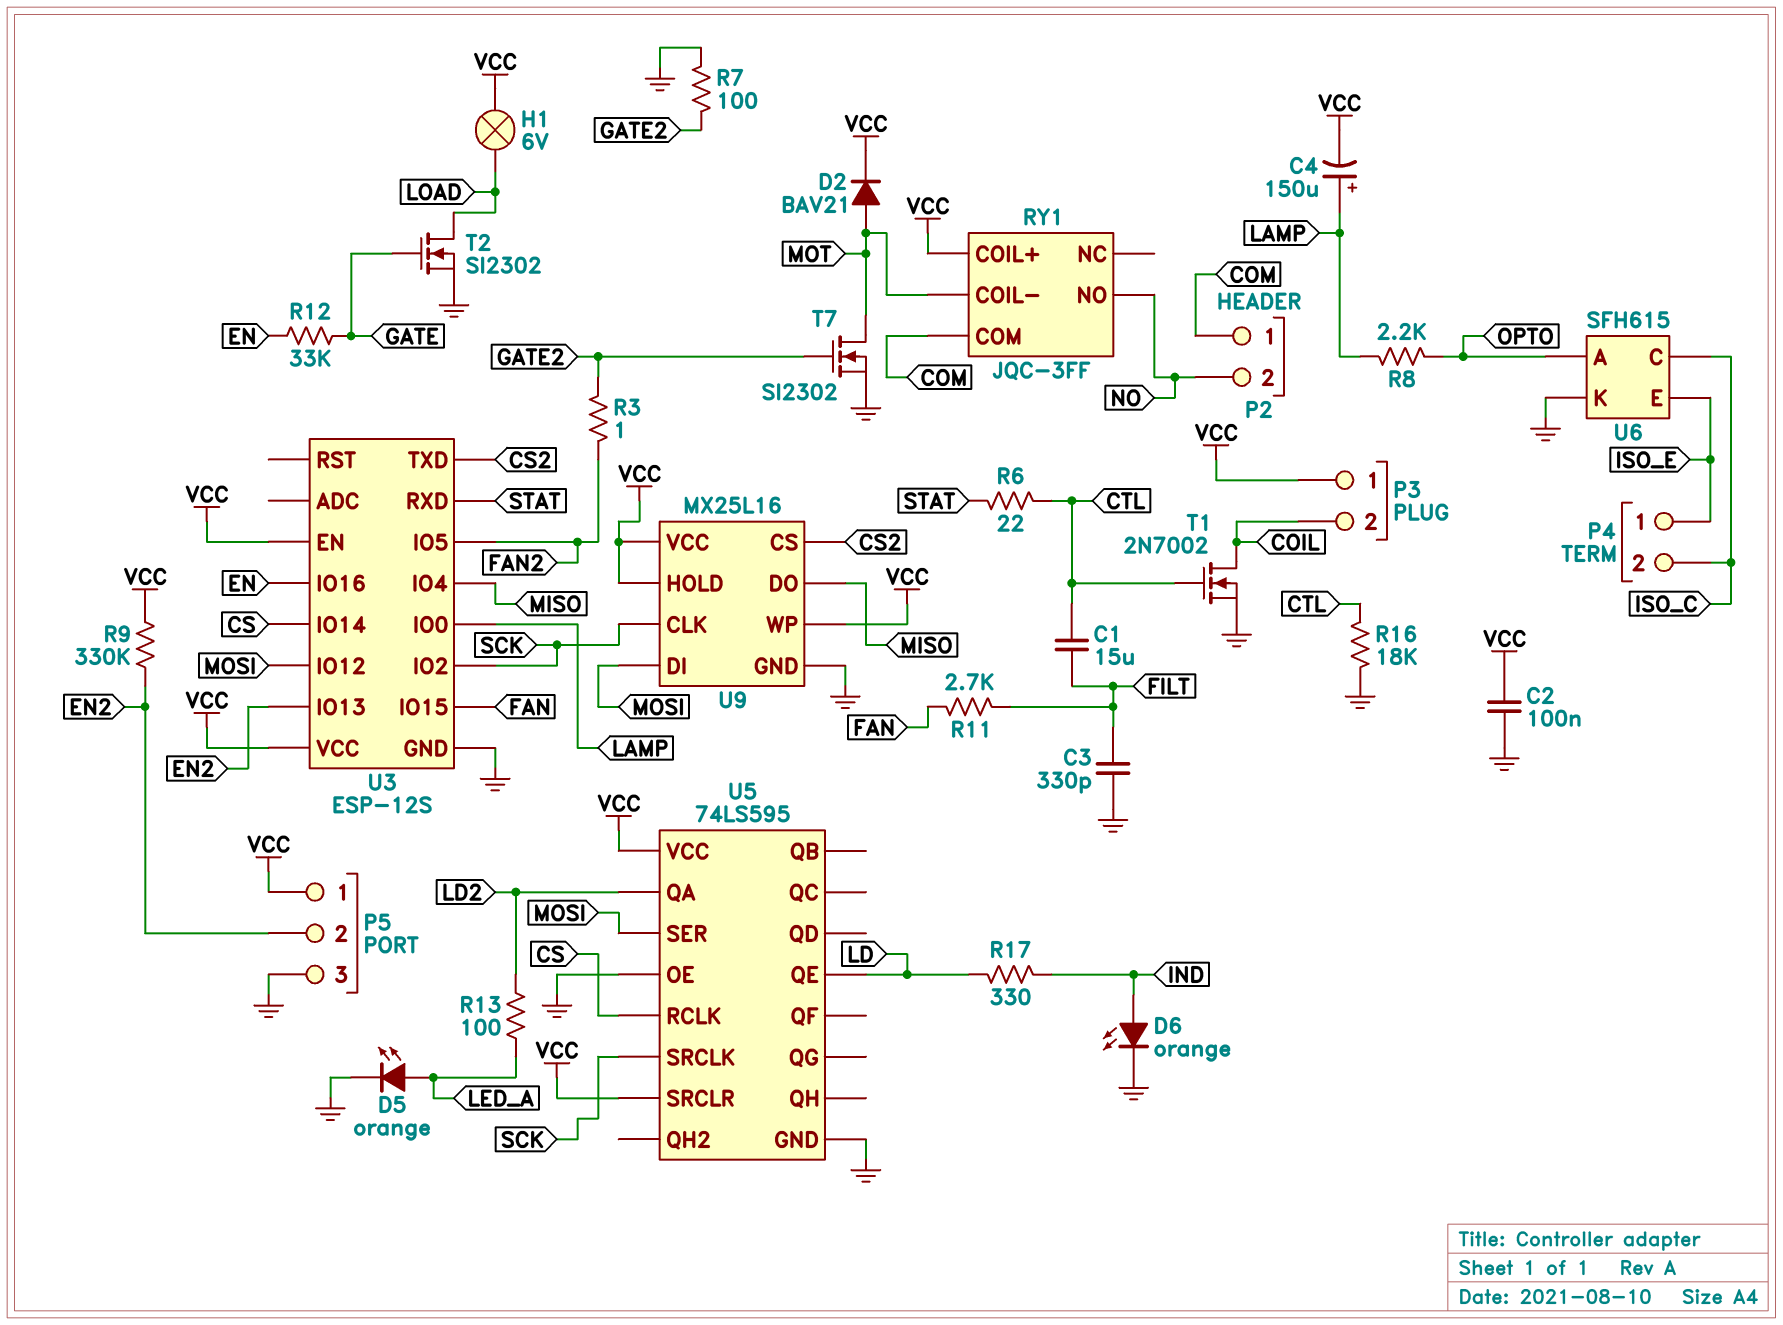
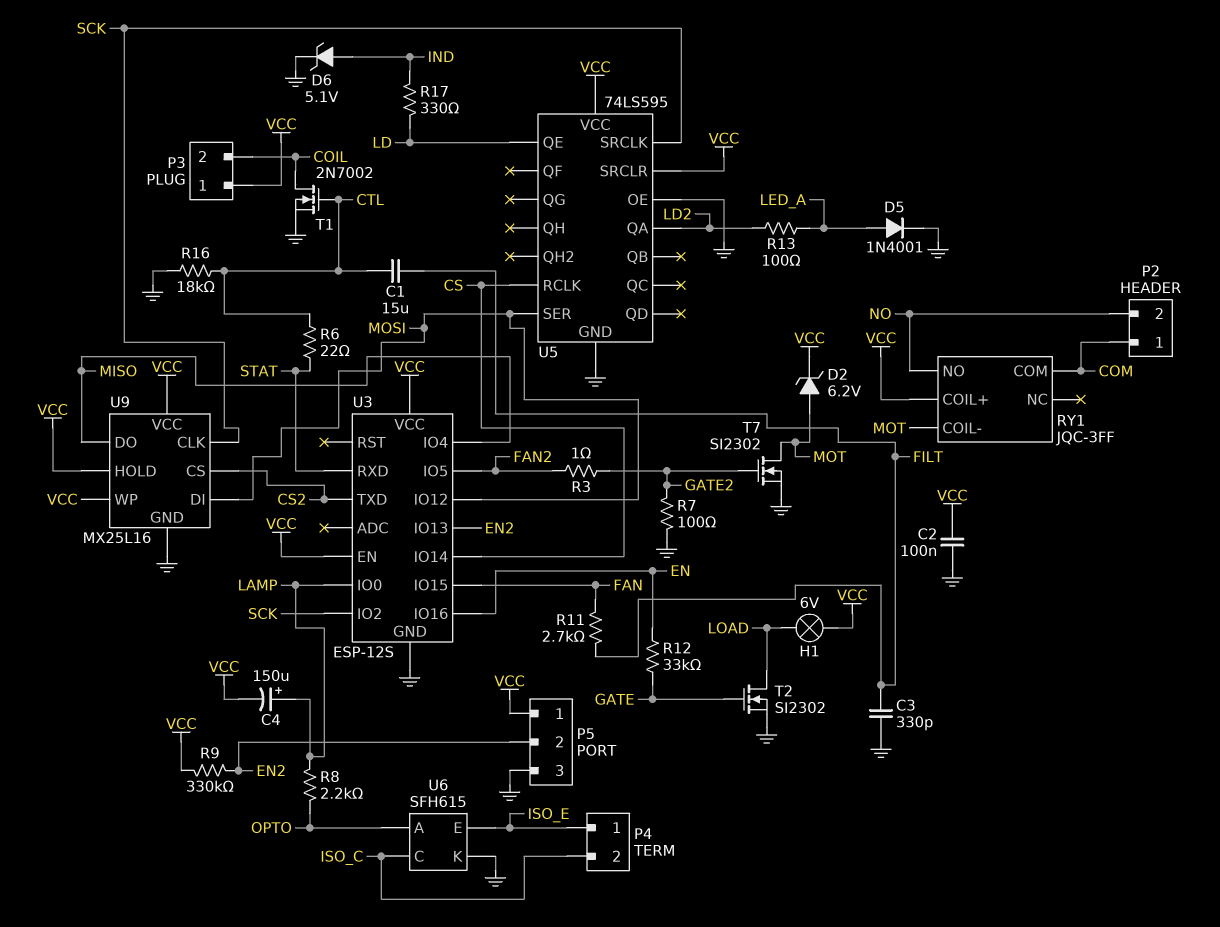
D2: diode BAV21 (A MOT, K VCC) -> zener 6.2V (A MOT, K VCC)
D5: LED orange (A LED_A, K GND) -> diode 1N4001 (A LED_A, K GND)
D6: LED orange (A IND, K GND) -> zener 5.1V (A IND, K GND)

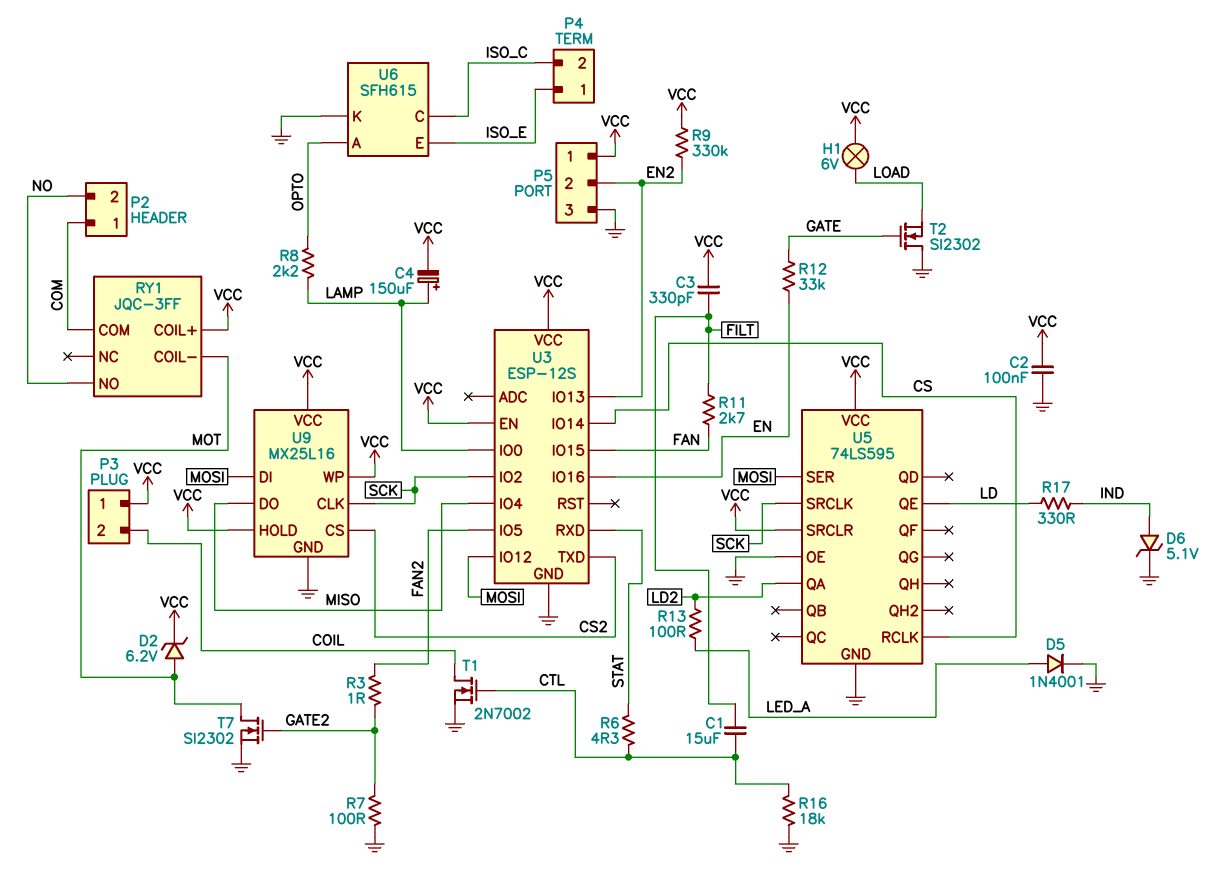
C3: 330pF (FILT, GND) -> 330pF (FILT, VCC)
R6: 22 (CTL, STAT) -> 4.3 (CTL, STAT)
T2: NMOS SI2302 (G GATE, D LOAD, S GND) -> NMOS SI2302 (G GATE, D GND, S LOAD)

